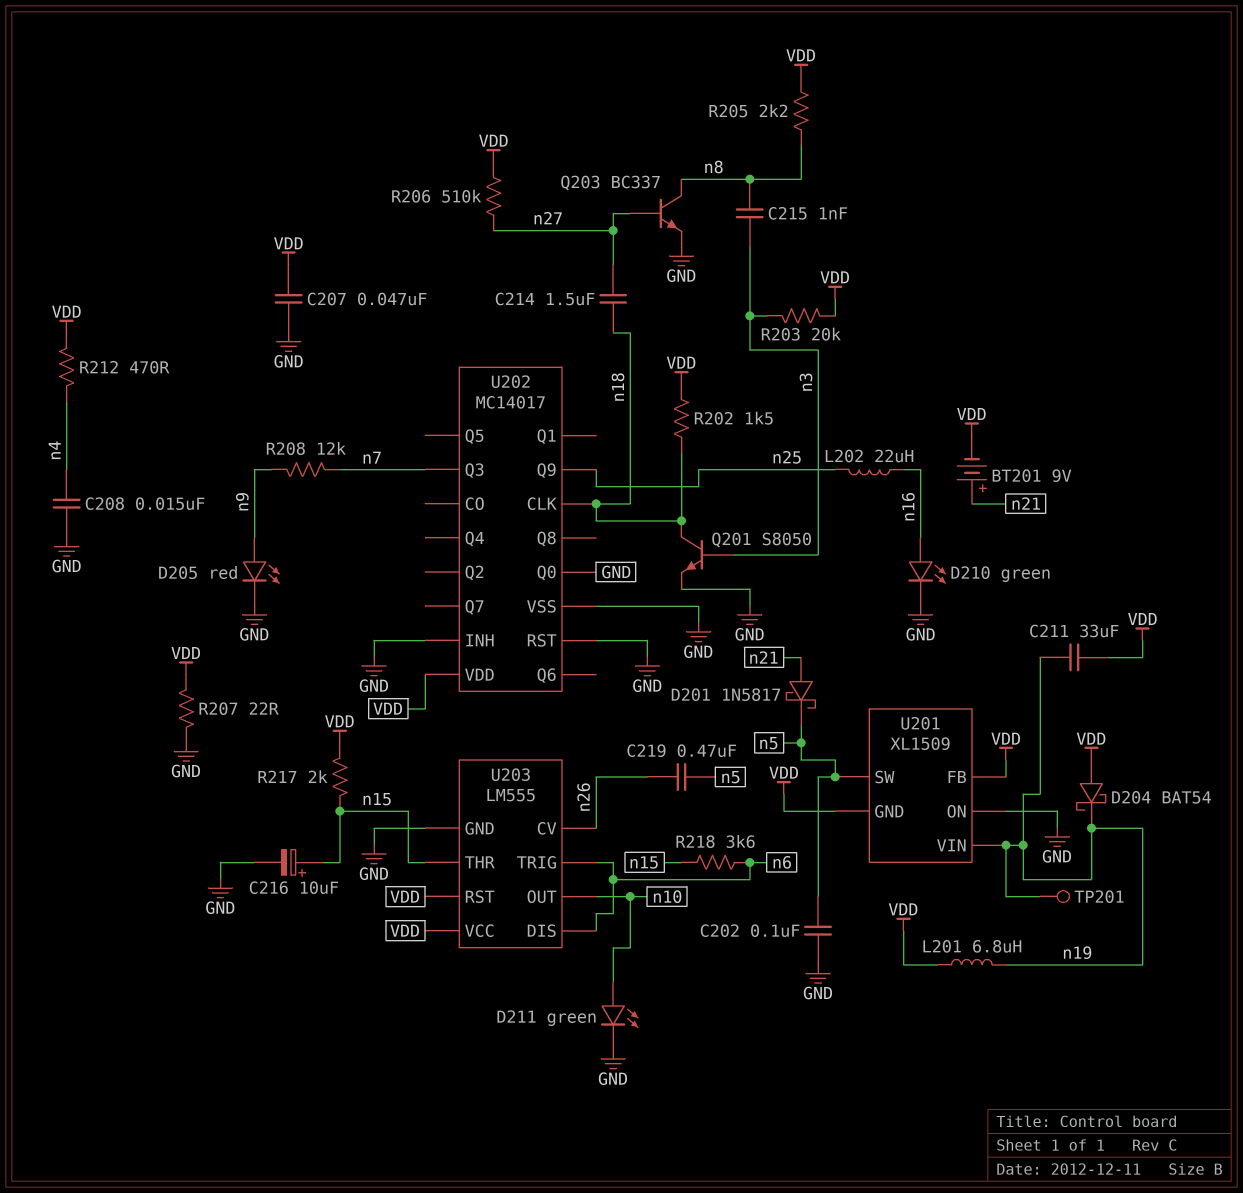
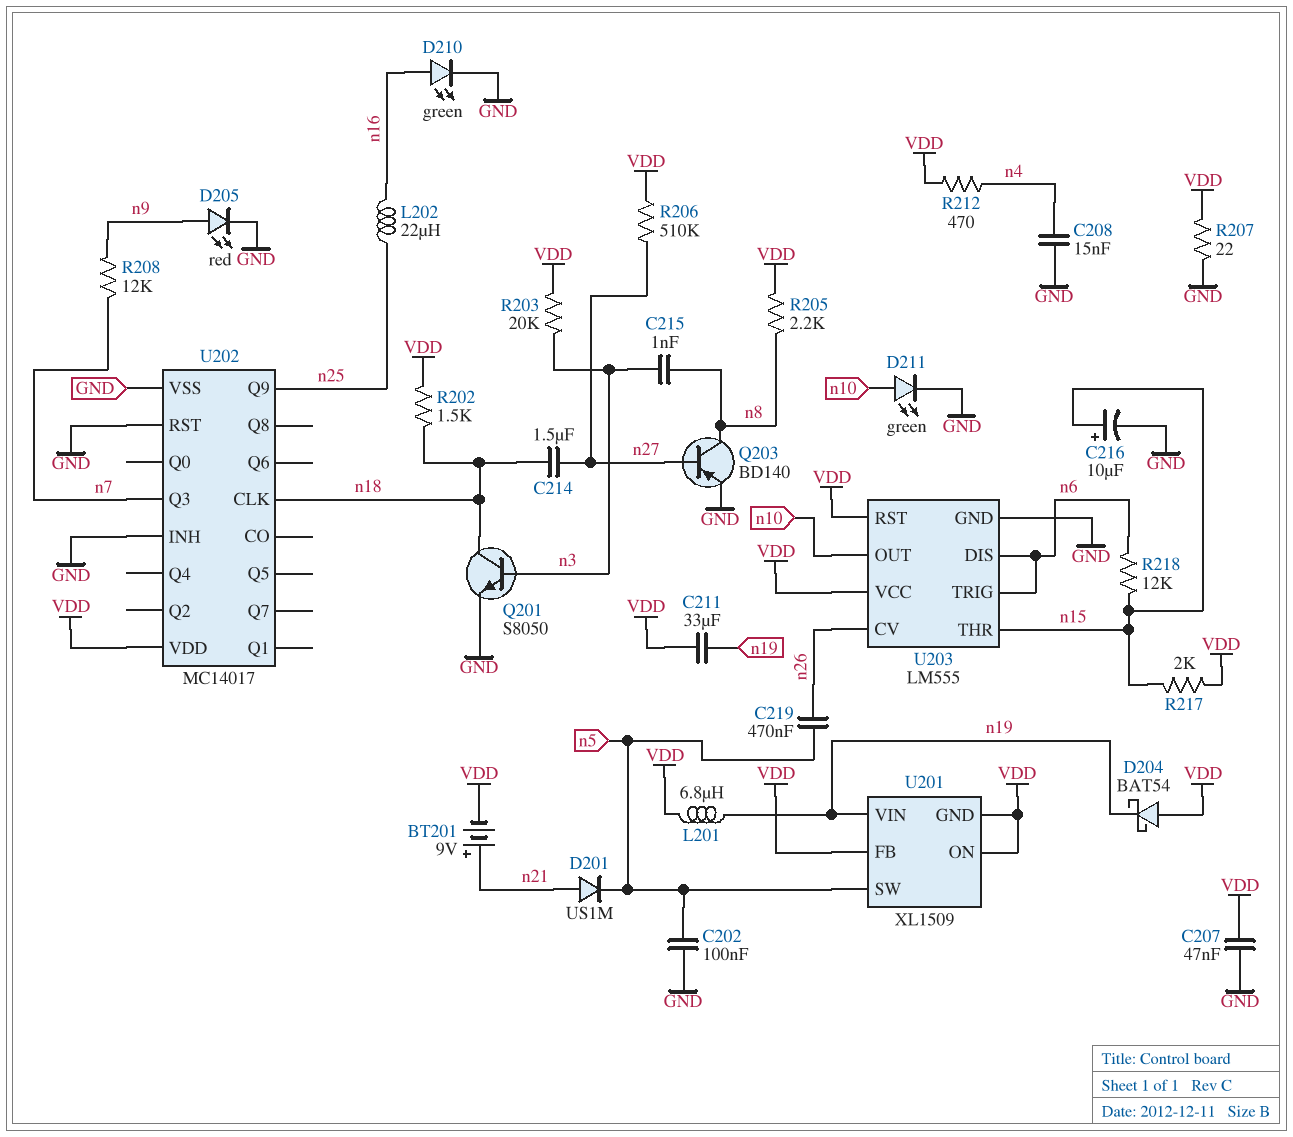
D201: schottky 1N5817 (A n21, K n5) -> diode US1M (A n21, K n5)
Q203: NPN BC337 (B n27, C n8, E GND) -> PNP BD140 (B n27, C n8, E GND)
R218: 3.6k (n6, n15) -> 12k (n6, n15)
TP201: test point (n19) -> none
U201 pin ON: GND -> VDD
U202 pin Q0: GND -> none

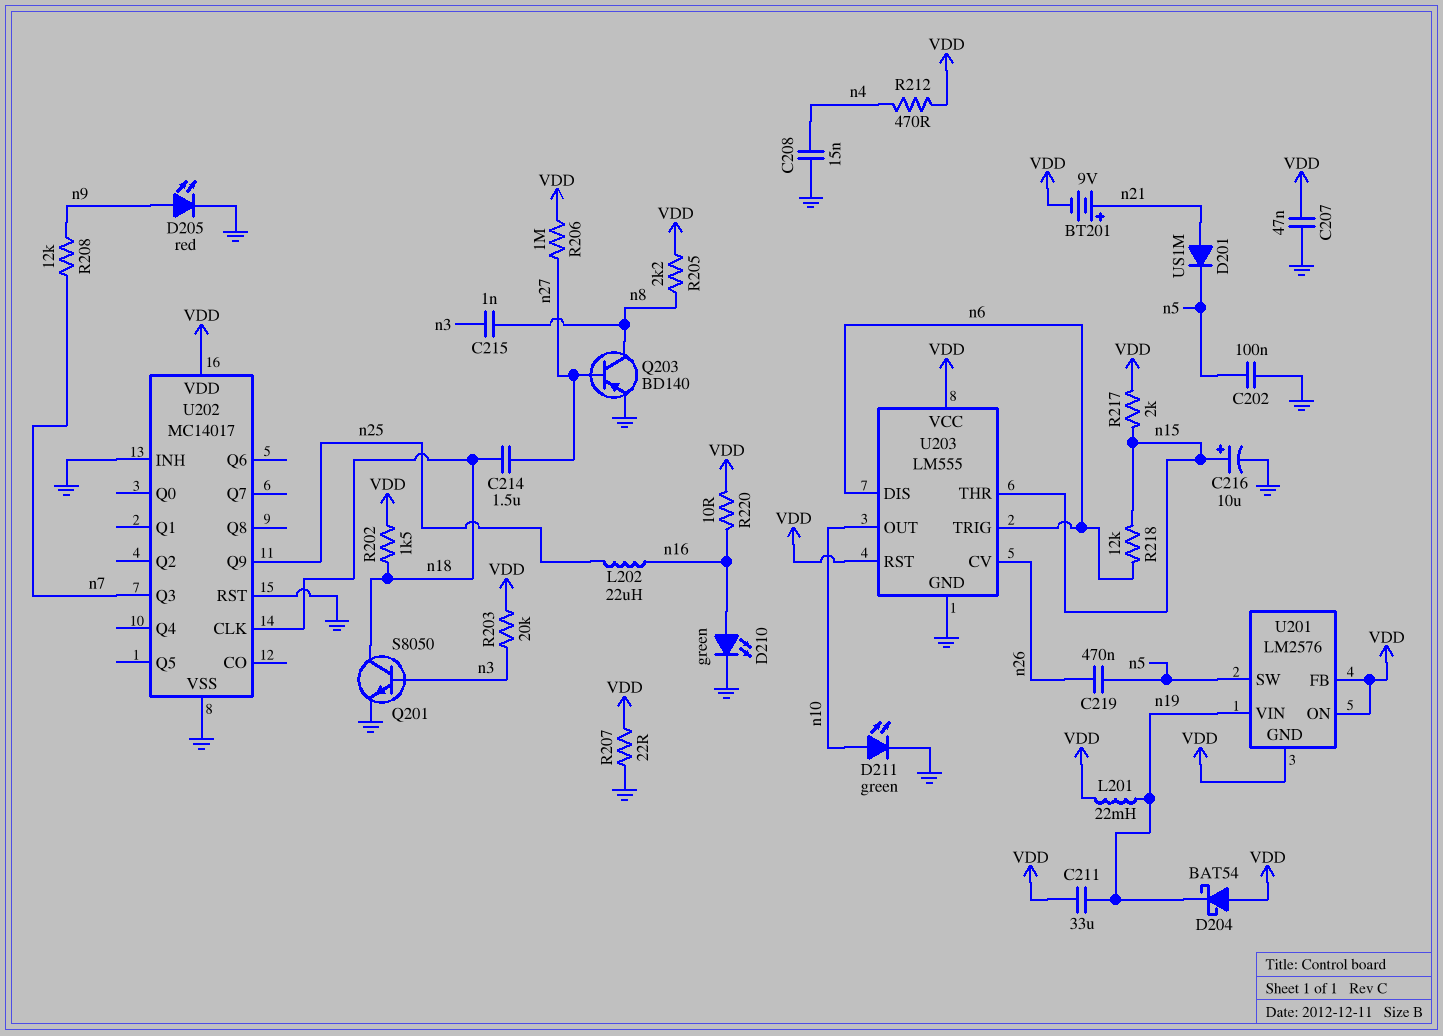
L201: 6.8uH (VDD, n19) -> 22mH (VDD, n19)
R206: 510k (VDD, n27) -> 1M (VDD, n27)
R220: none -> 10 (VDD, n16)
U201: XL1509 -> LM2576

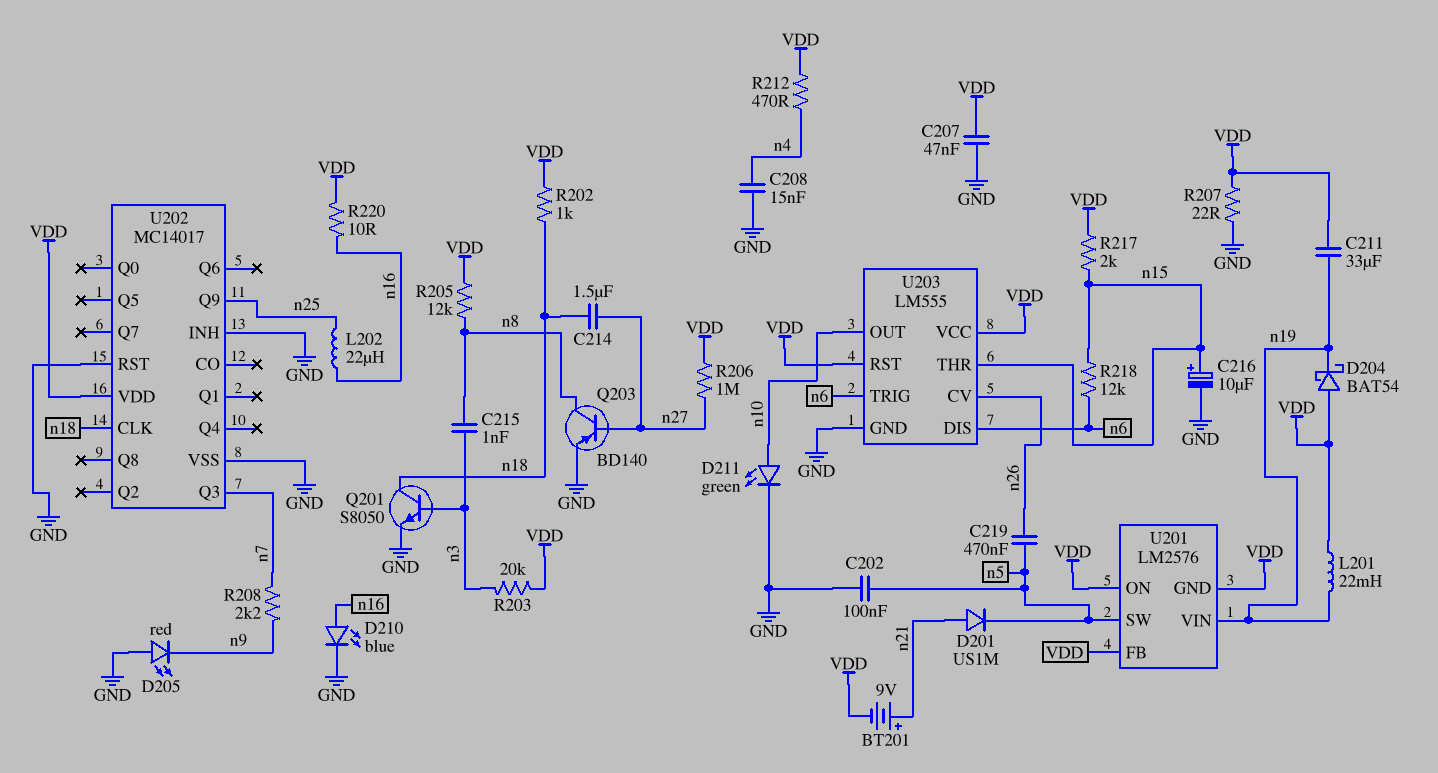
D205: LED red (A n9, K GND) -> LED red (A GND, K n9)
D210: LED green (A n16, K GND) -> LED blue (A n16, K GND)
R202: 1.5k (VDD, n18) -> 1k (VDD, n18)
R205: 2.2k (VDD, n8) -> 12k (VDD, n8)
R208: 12k (n7, n9) -> 2.2k (n7, n9)

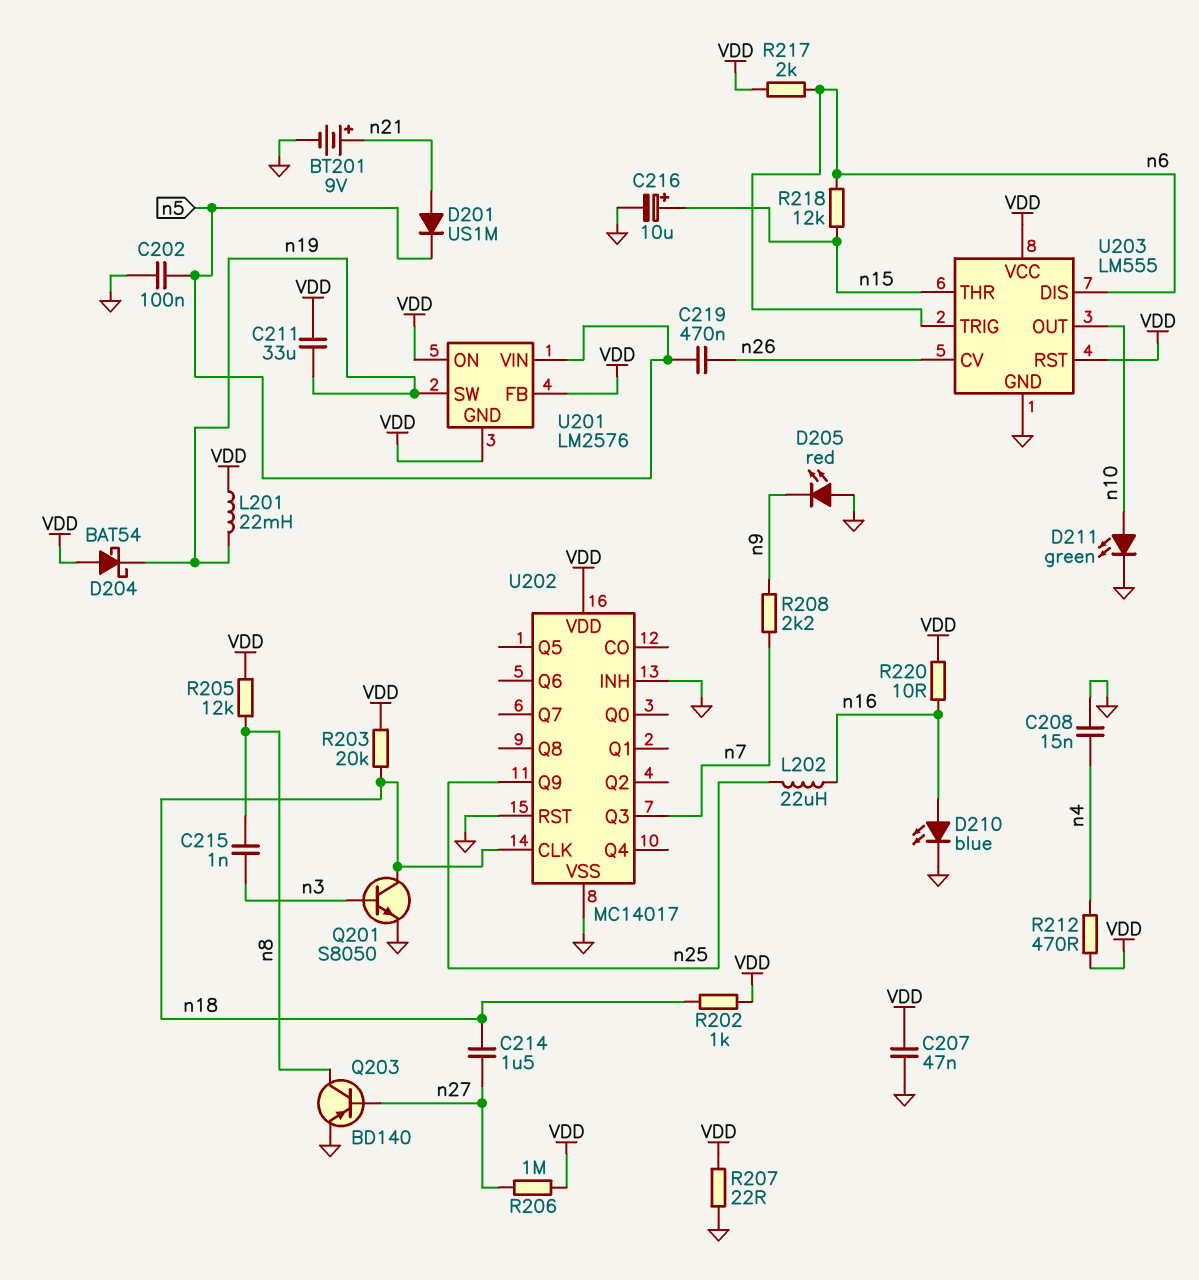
BT201: 9V (plus n21, minus VDD) -> 9V (plus n21, minus GND)
R203: 20k (VDD, n3) -> 20k (VDD, n18)
R217: 2k (VDD, n15) -> 2k (VDD, n6)
U201 pin SW: n5 -> n19
U201 pin VIN: n19 -> n5

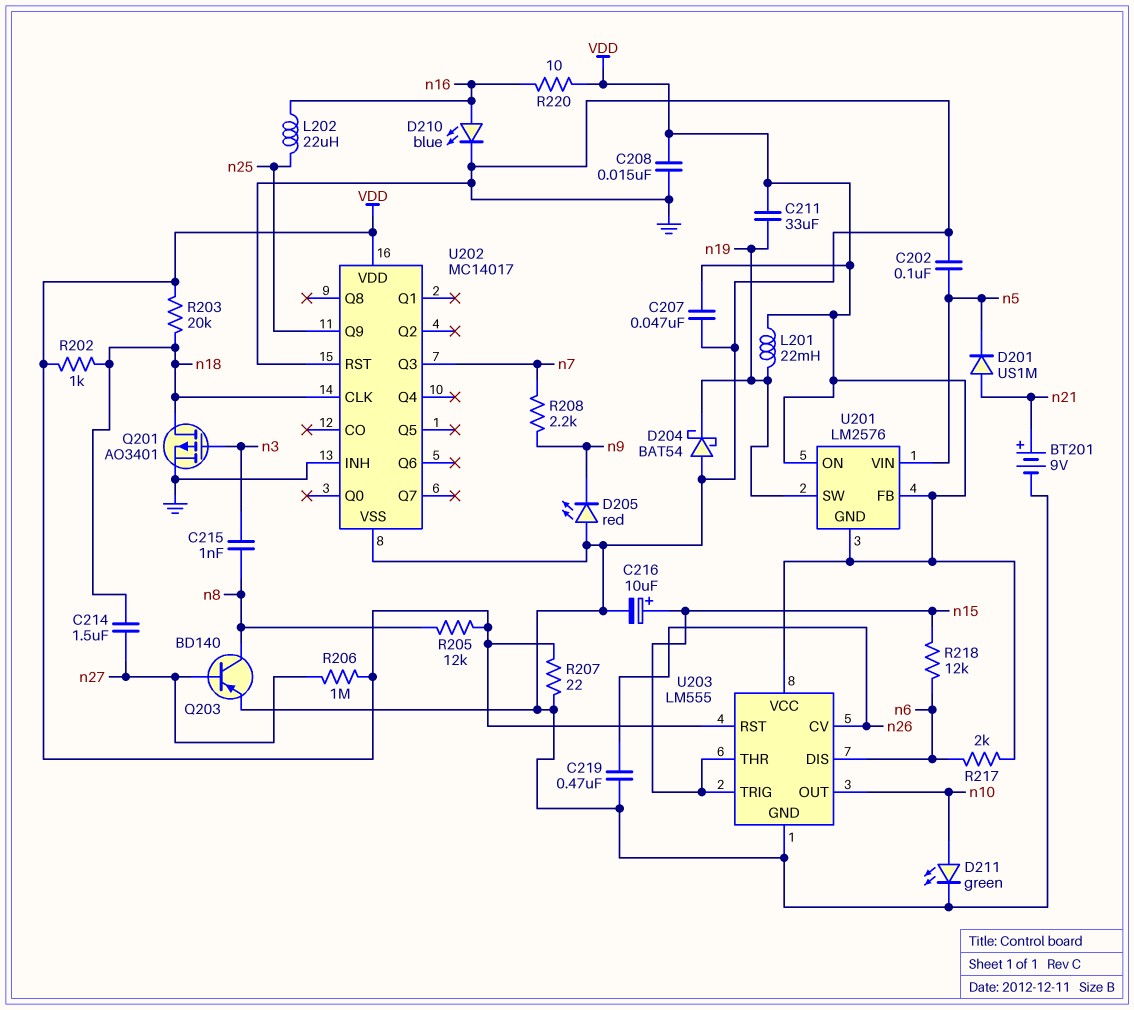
C208: 15nF (GND, n4) -> 15nF (GND, VDD)
C219: 470nF (n5, n26) -> 470nF (GND, n26)
D204: schottky BAT54 (A VDD, K n19) -> schottky BAT54 (A GND, K n19)
Q201: NPN S8050 (B n3, C n18, E GND) -> PMOS AO3401 (G n3, D n18, S GND)
R212: 470 (VDD, n4) -> none
U203 pin TRIG: n6 -> n15

